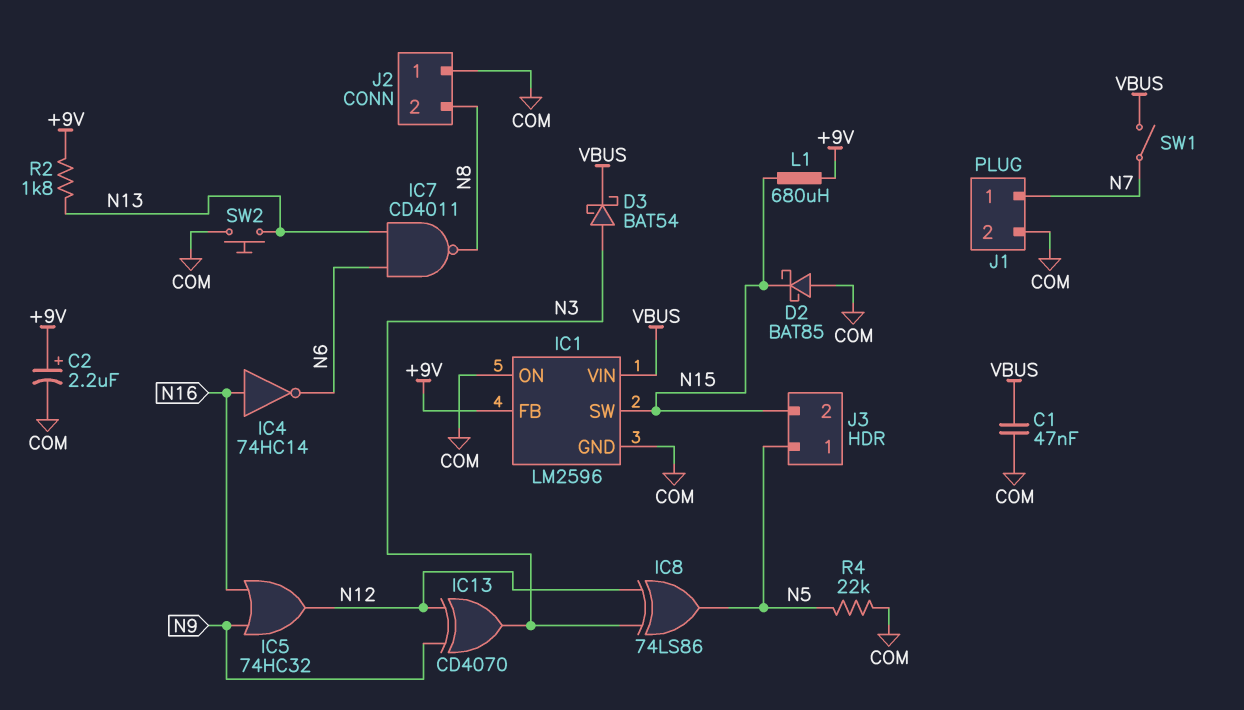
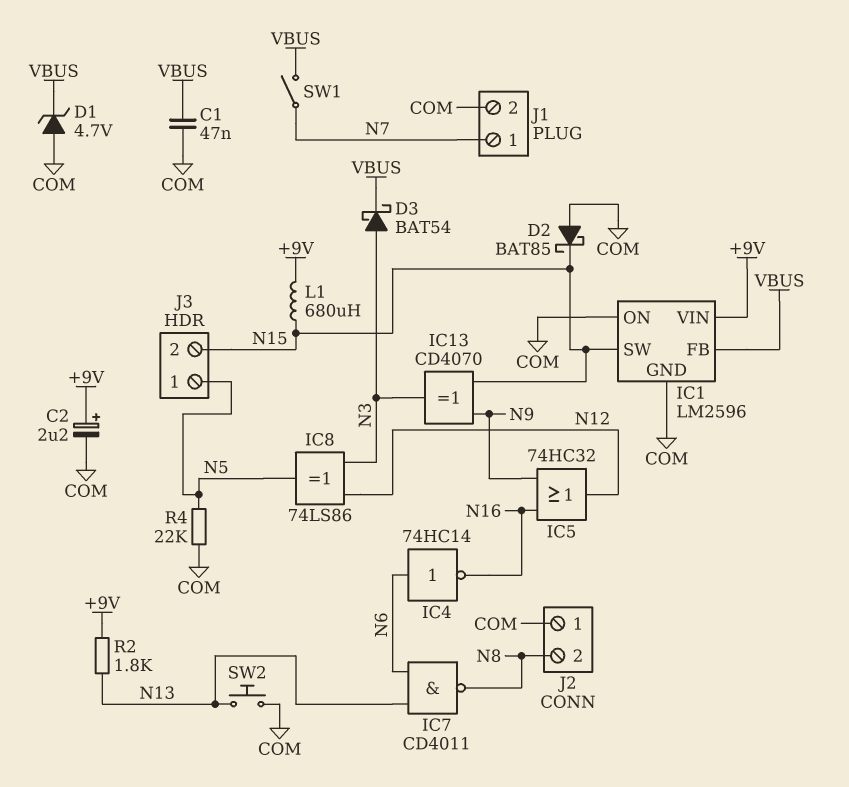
D1: none -> zener 4.7V (A COM, K VBUS)
IC1 pin FB: +9V -> VBUS
IC1 pin VIN: VBUS -> +9V
IC4: NOT 74HC14 (in N16, out N6) -> NOT 74HC14 (in N6, out N16)
IC13: XOR CD4070 (in N9, in N12, out N3) -> XOR CD4070 (in N9, in N15, out N3)

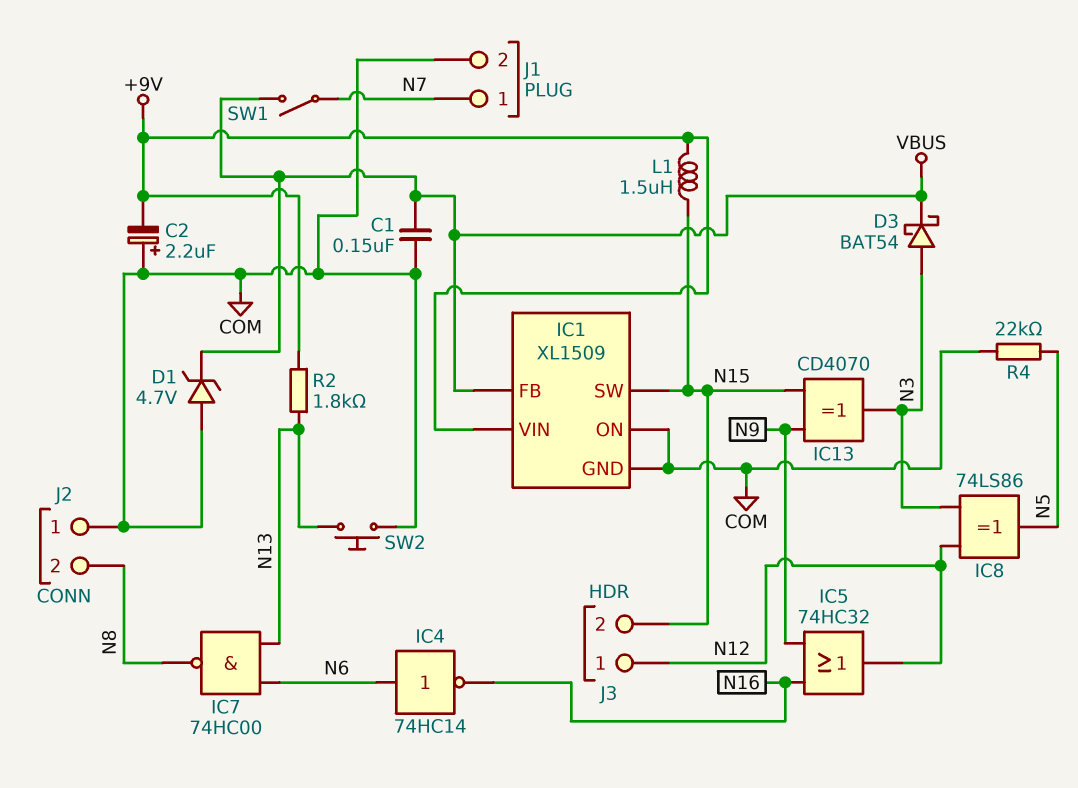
C1: 47nF (COM, VBUS) -> 150nF (COM, VBUS)
C2: 2.2uF (plus +9V, minus COM) -> 2.2uF (plus COM, minus +9V)
D2: schottky BAT85 (A COM, K N15) -> none
IC1: LM2596 -> XL1509
IC7: NAND CD4011 (in N6, in N13, out N8) -> NAND 74HC00 (in N6, in N13, out N8)
J3 pin 1: N5 -> N12
L1: 680uH (+9V, N15) -> 1.5uH (+9V, N15)

